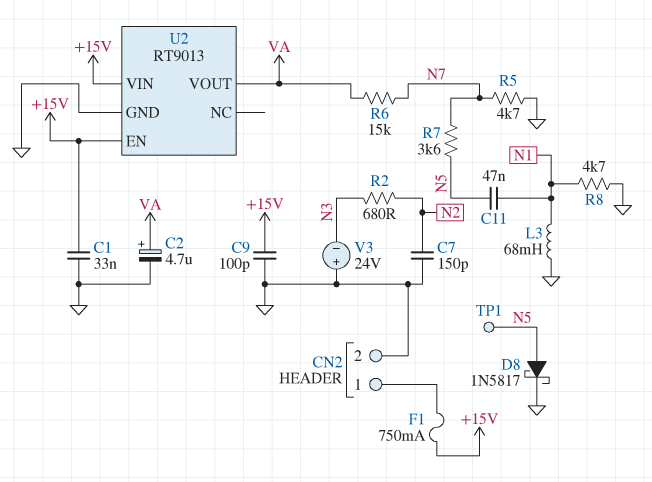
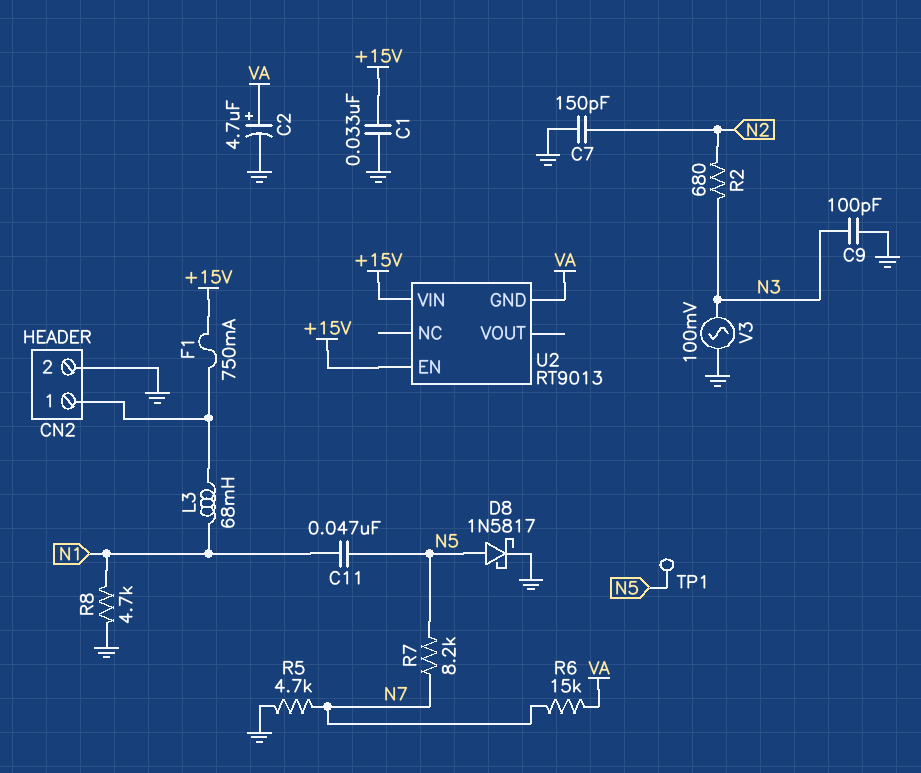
C9: 100pF (+15V, GND) -> 100pF (GND, N3)
L3: 68mH (GND, N1) -> 68mH (CN2/1, N1)
R7: 3.6k (N5, N7) -> 8.2k (N5, N7)
U2 pin GND: GND -> VA
U2 pin VOUT: VA -> none
V3: 24V (plus GND, minus N3) -> AC 100mV (GND, N3)

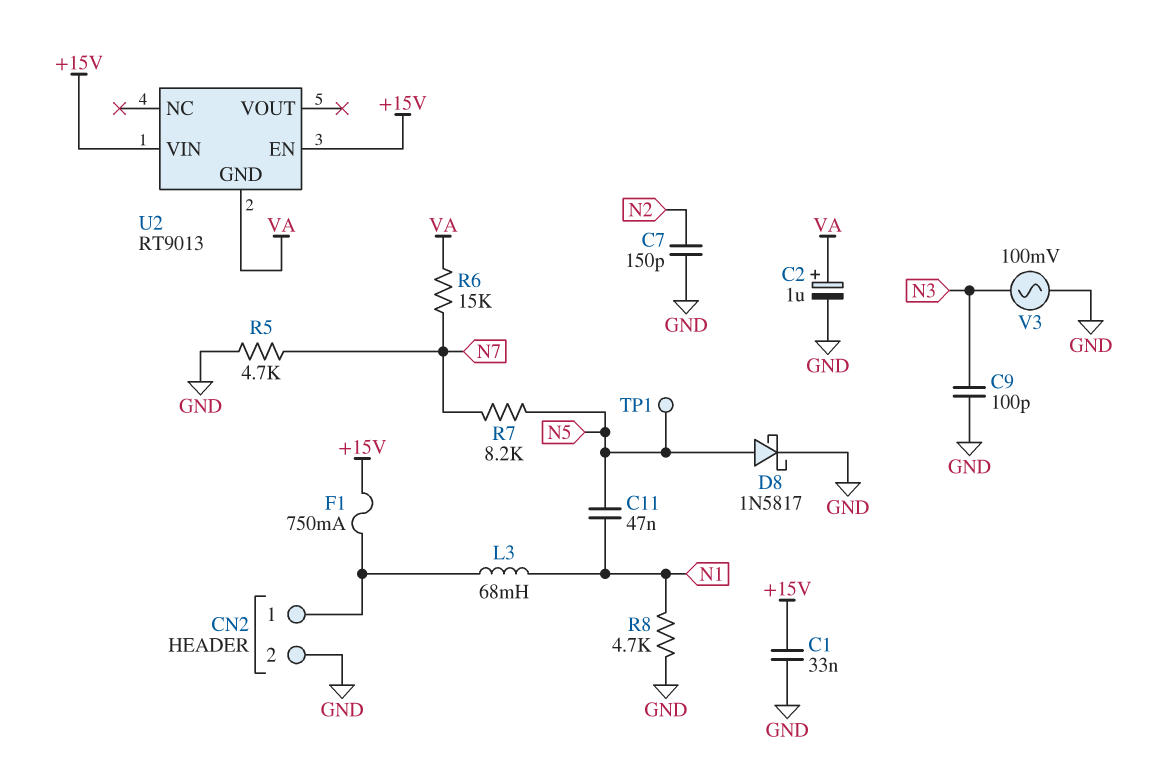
C2: 4.7uF (plus VA, minus GND) -> 1uF (plus VA, minus GND)
R2: 680 (N2, N3) -> none

